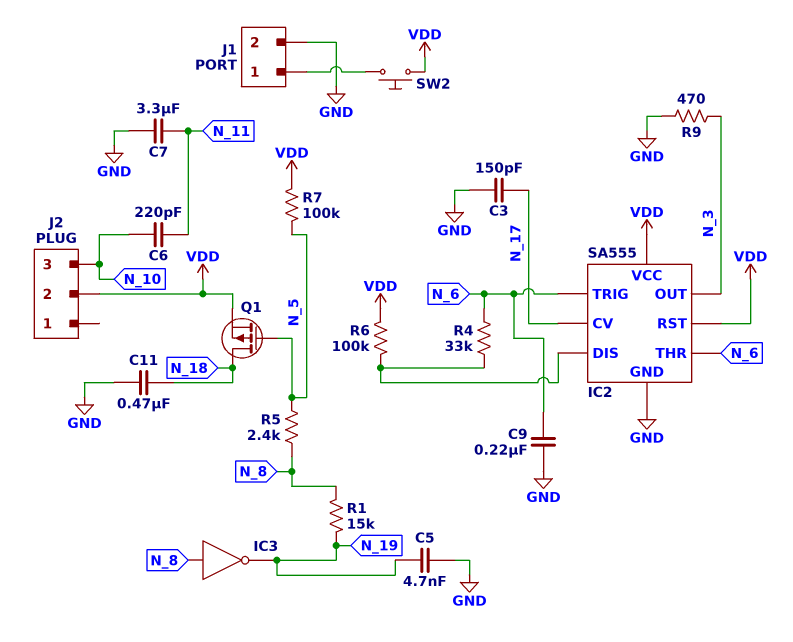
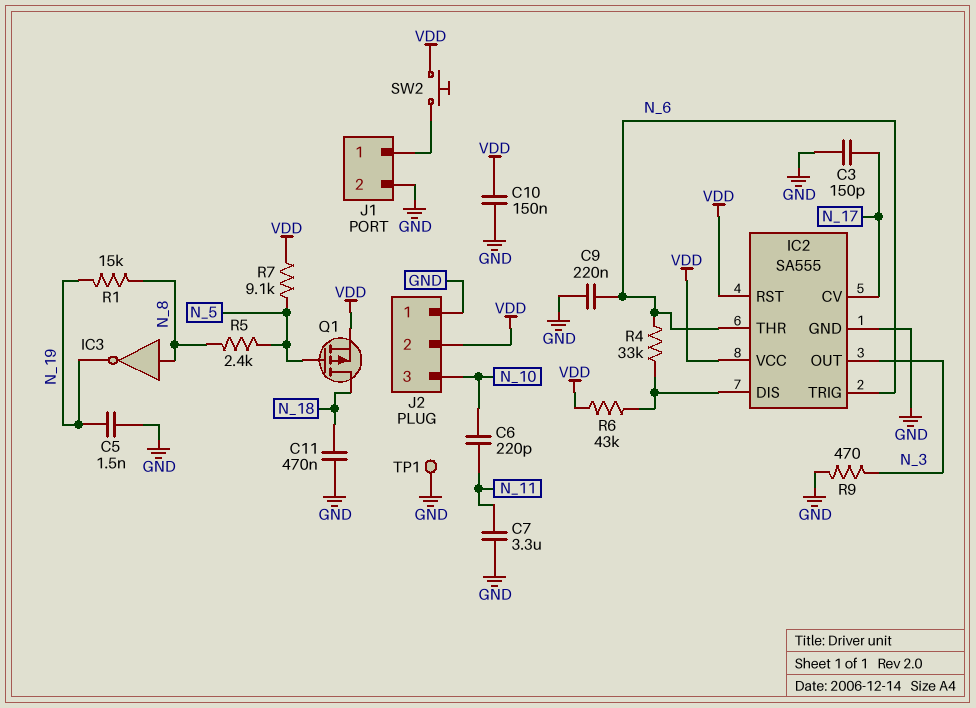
C5: 4.7nF (GND, N_19) -> 1.5nF (GND, N_19)
C10: none -> 150nF (GND, VDD)
J2 pin 1: none -> GND
R6: 100k (IC2/DIS, VDD) -> 43k (IC2/DIS, VDD)
R7: 100k (N_5, VDD) -> 9.1k (N_5, VDD)
TP1: none -> test point (GND)

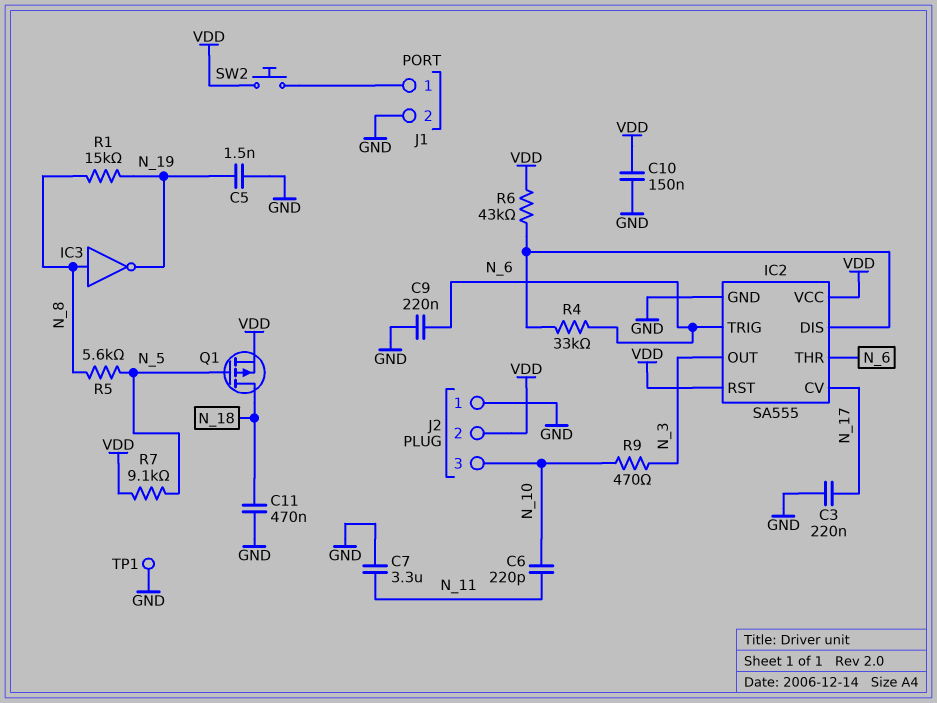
C3: 150pF (GND, N_17) -> 220nF (GND, N_17)
R5: 2.4k (N_5, N_8) -> 5.6k (N_5, N_8)
R9: 470 (GND, N_3) -> 470 (N_3, N_10)

